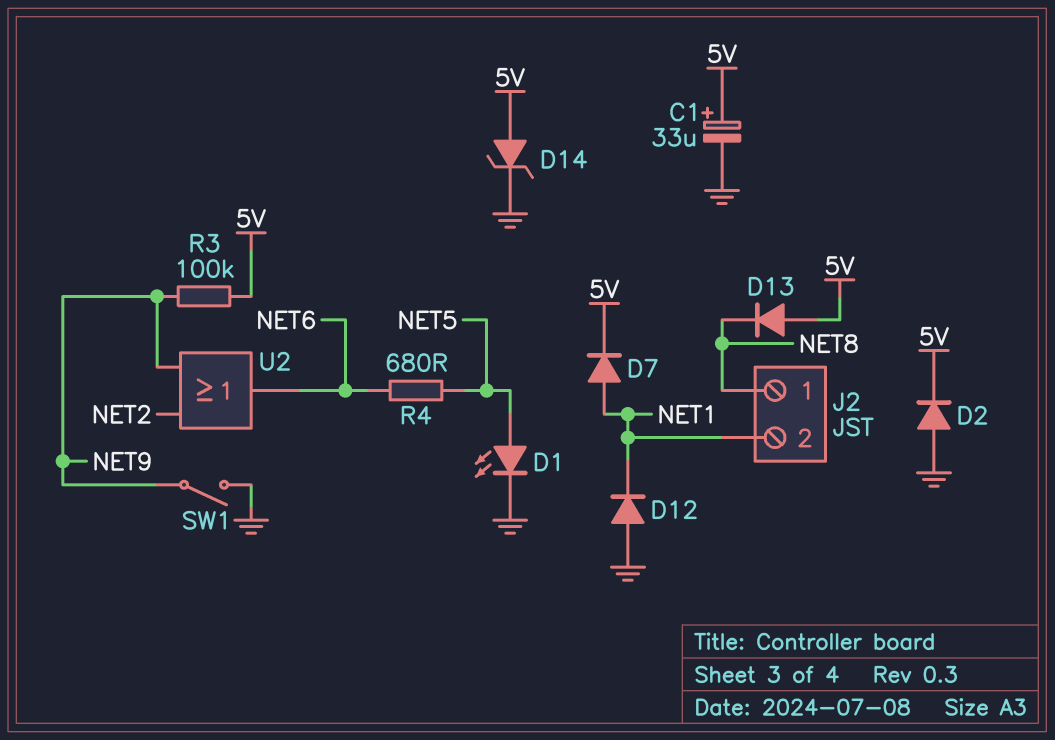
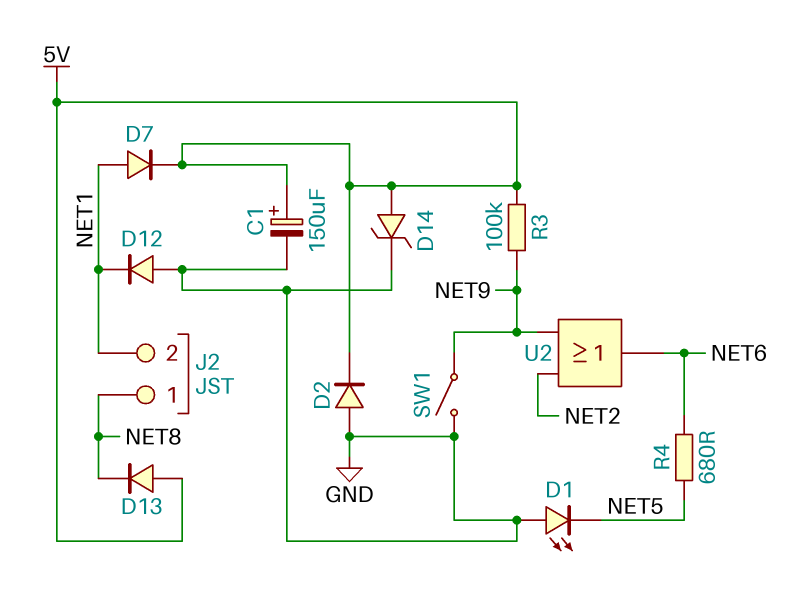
C1: 33uF (plus 5V, minus GND) -> 150uF (plus 5V, minus GND)
D1: LED (A NET5, K GND) -> LED (A GND, K NET5)

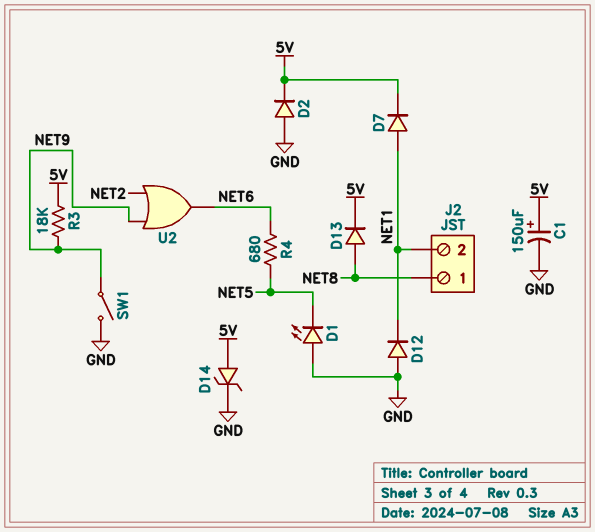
D13: diode (A 5V, K NET8) -> diode (A NET8, K 5V)
R3: 100k (5V, NET9) -> 18k (5V, NET9)

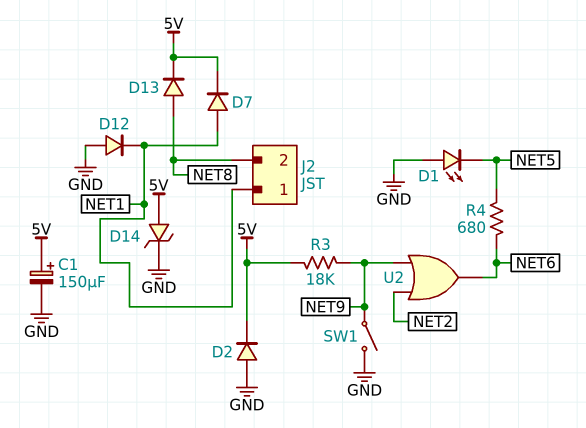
J2 pin 1: NET8 -> NET1
J2 pin 2: NET1 -> NET8

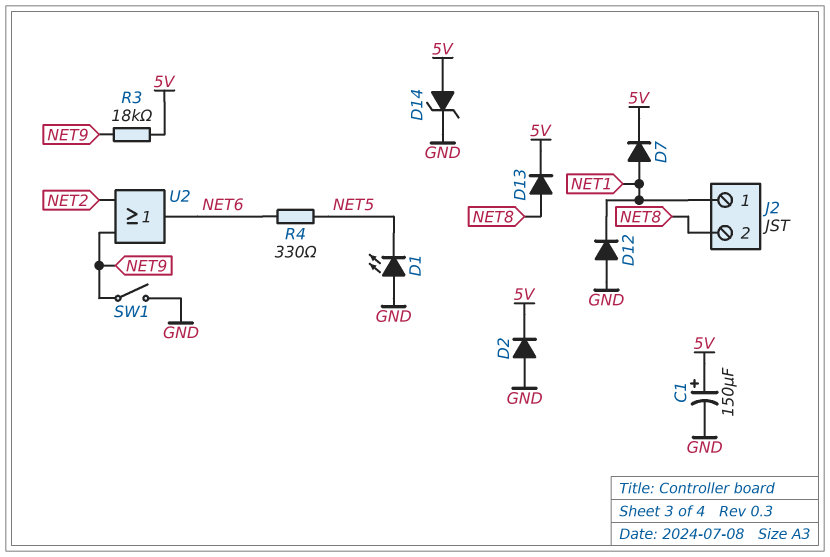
R4: 680 (NET5, NET6) -> 330 (NET5, NET6)

